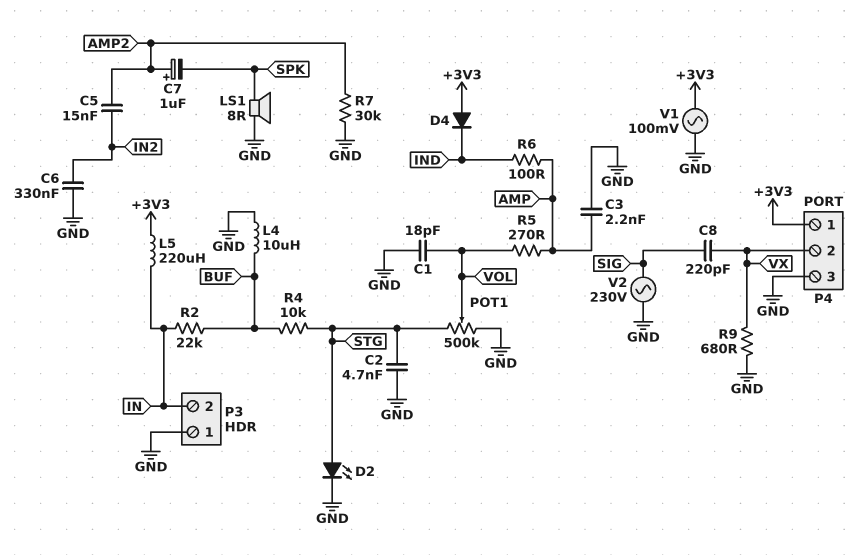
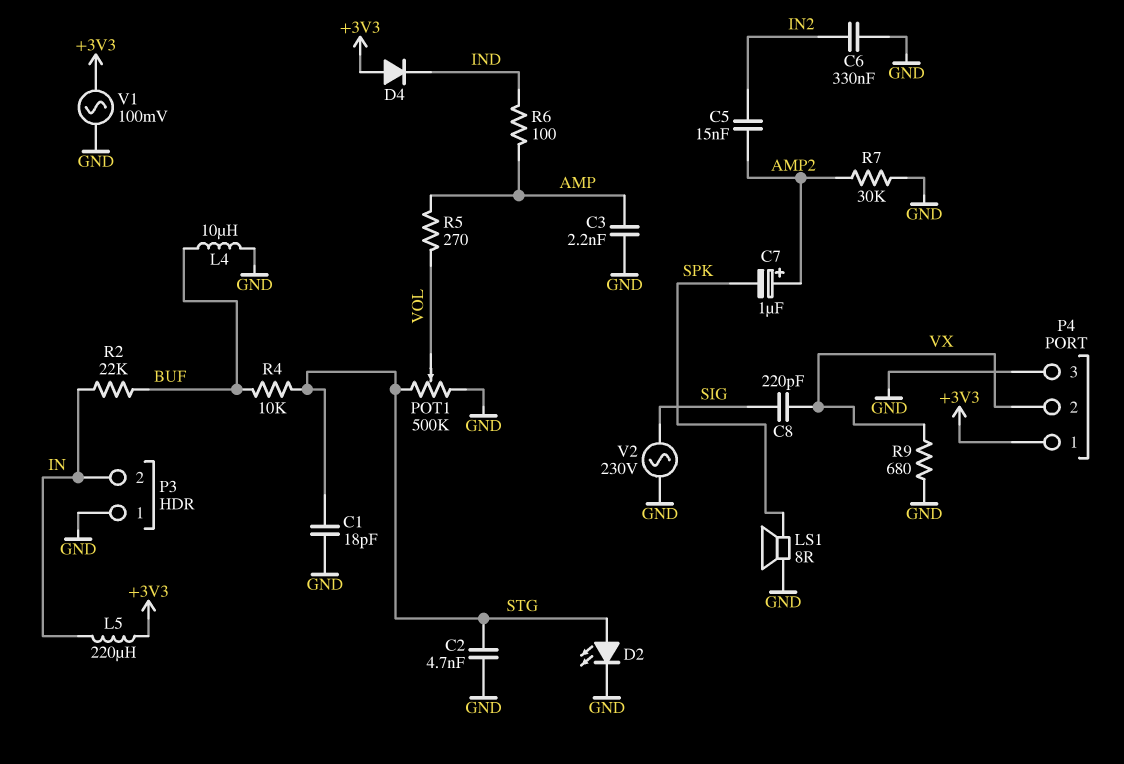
C1: 18pF (GND, VOL) -> 18pF (GND, STG)

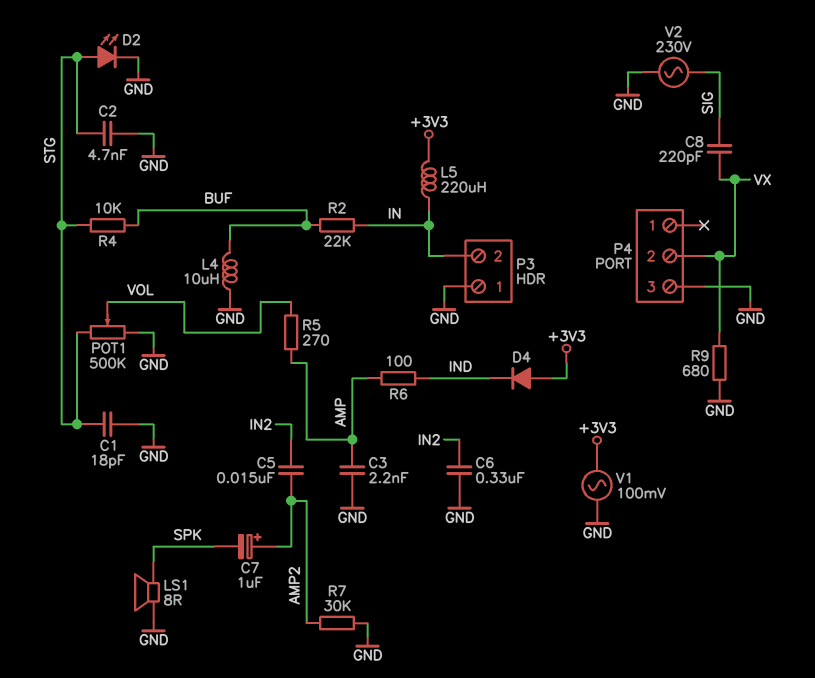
P4 pin 1: +3V3 -> none

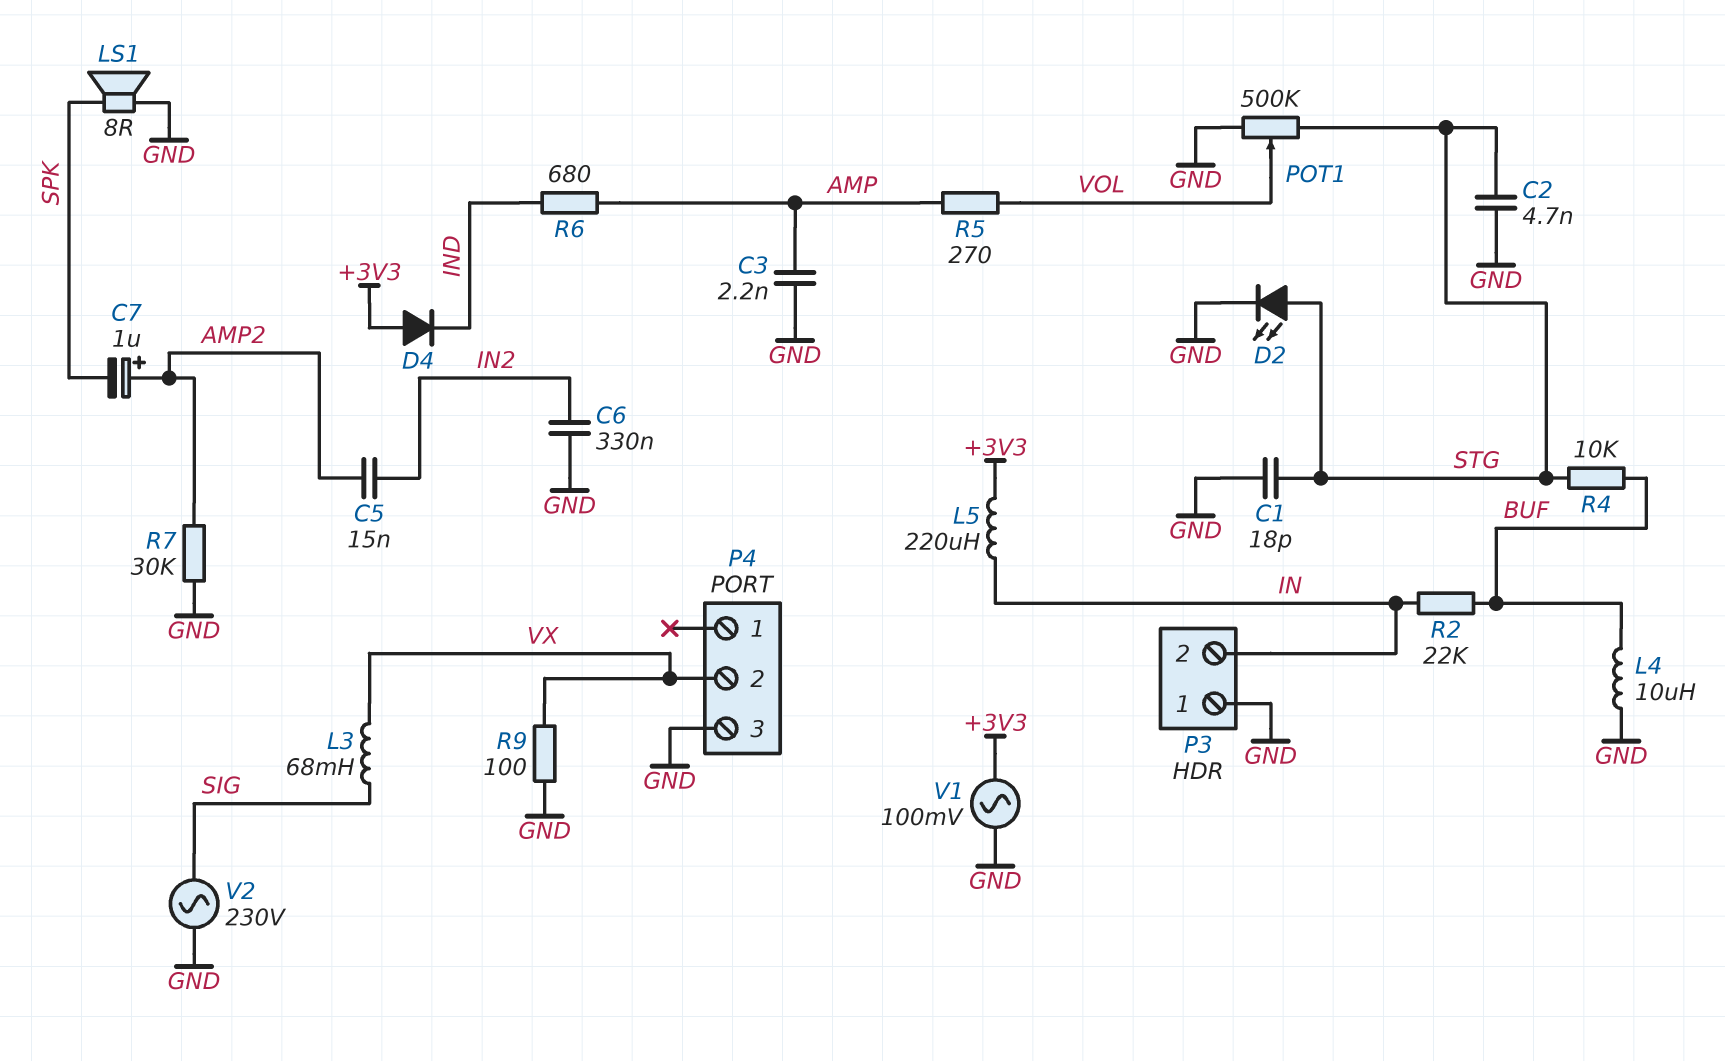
C8: 220pF (SIG, VX) -> none
L3: none -> 68mH (SIG, VX)
R6: 100 (AMP, IND) -> 680 (AMP, IND)
R9: 680 (GND, VX) -> 100 (GND, VX)

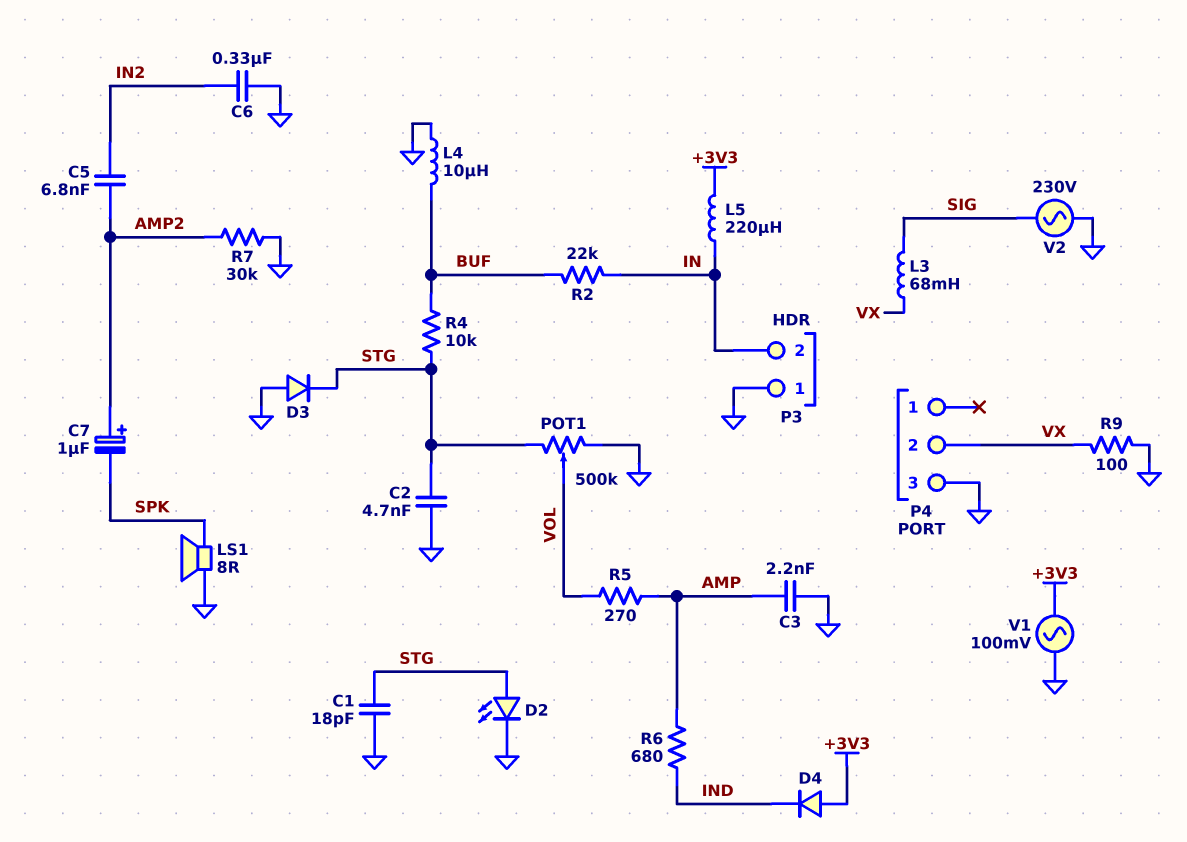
C5: 15nF (AMP2, IN2) -> 6.8nF (AMP2, IN2)
D3: none -> diode (A GND, K STG)

